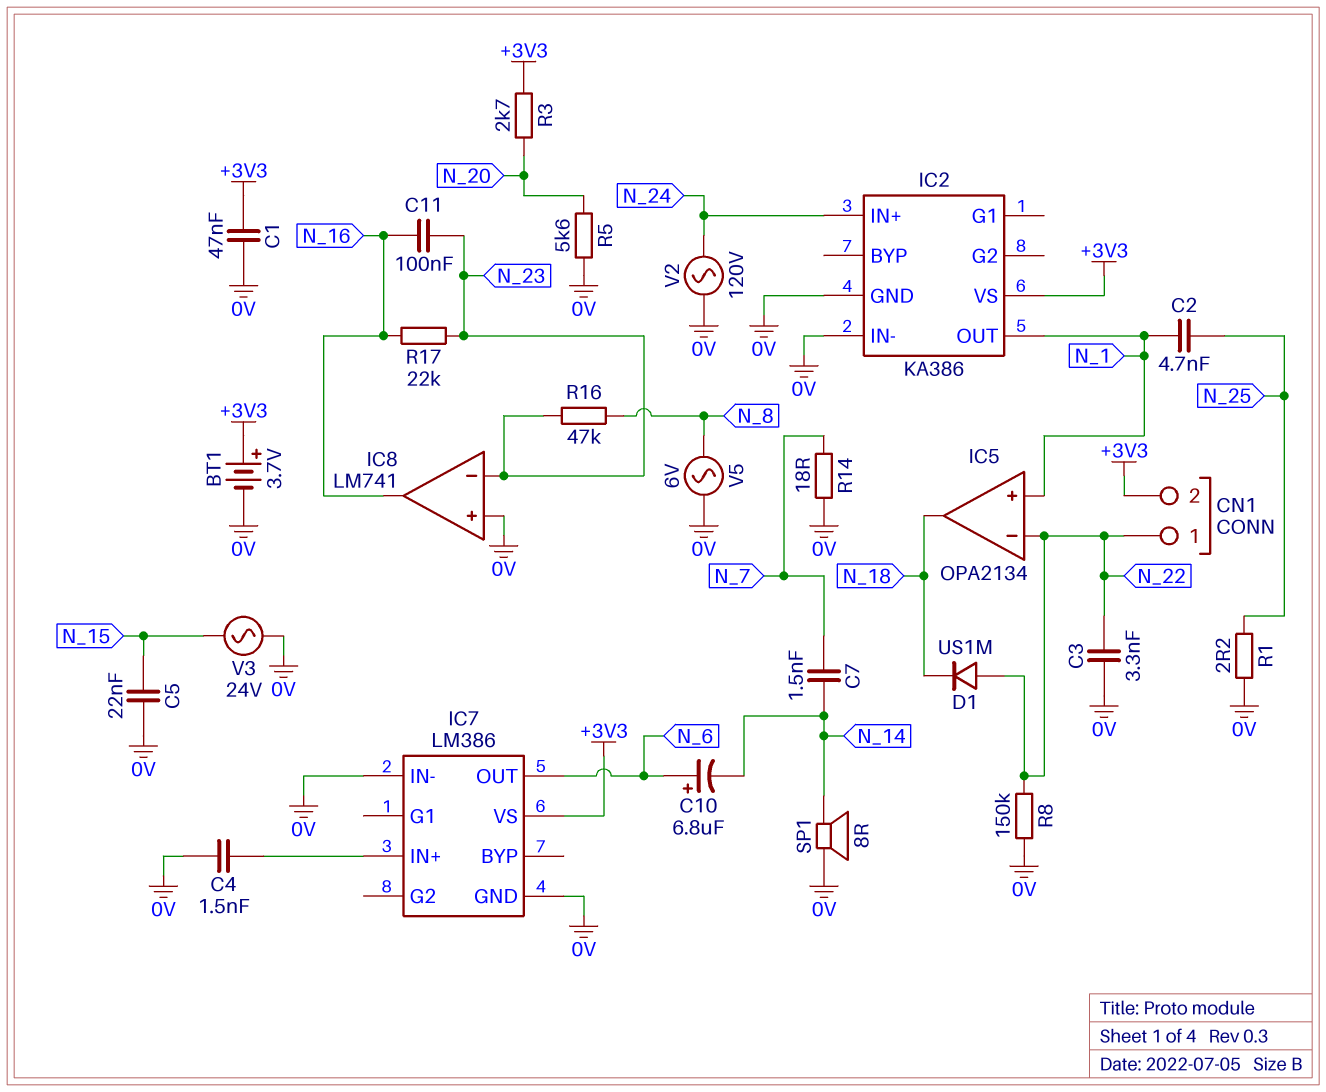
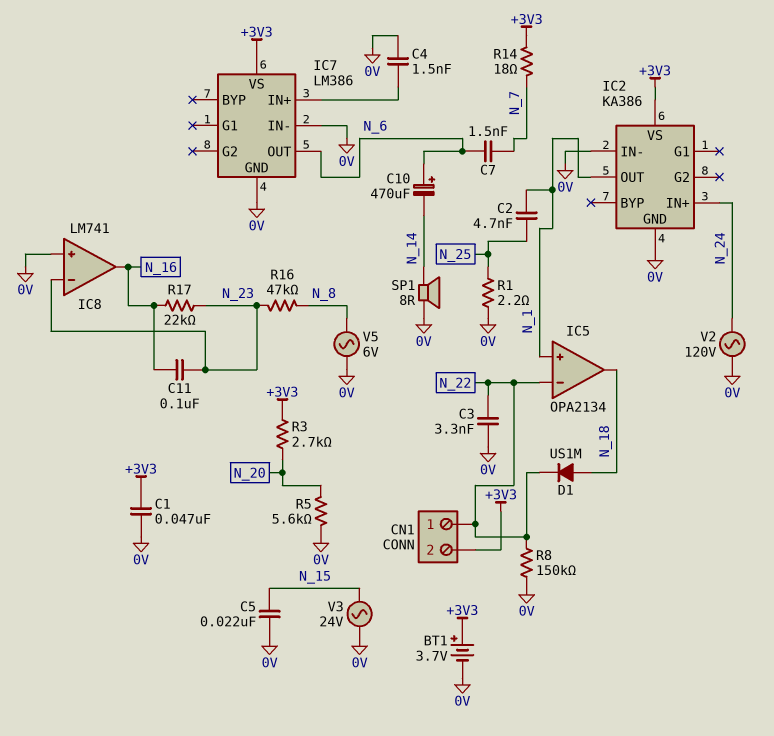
C7: 1.5nF (N_7, N_14) -> 1.5nF (N_6, N_7)
C10: 6.8uF (plus N_6, minus N_14) -> 470uF (plus N_6, minus N_14)
D1: diode US1M (A N_22, K N_18) -> diode US1M (A N_18, K N_22)
R14: 18 (0V, N_7) -> 18 (+3V3, N_7)

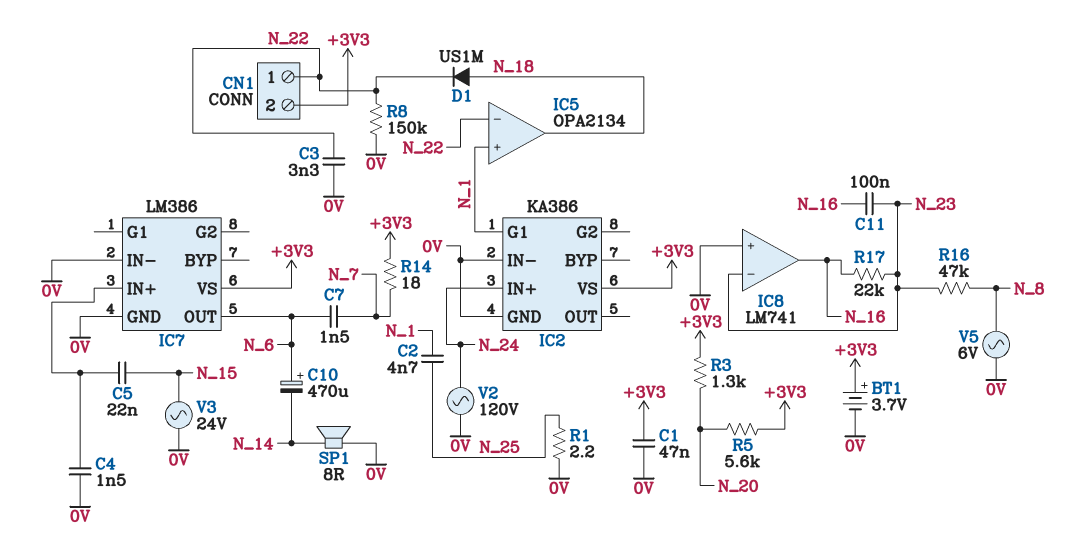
C5: 22nF (0V, N_15) -> 22nF (IC7/IN+, N_15)
IC2 pin G1: none -> N_1
IC2 pin OUT: N_1 -> none
R3: 2.7k (+3V3, N_20) -> 1.3k (+3V3, N_20)
R5: 5.6k (0V, N_20) -> 5.6k (+3V3, N_20)

